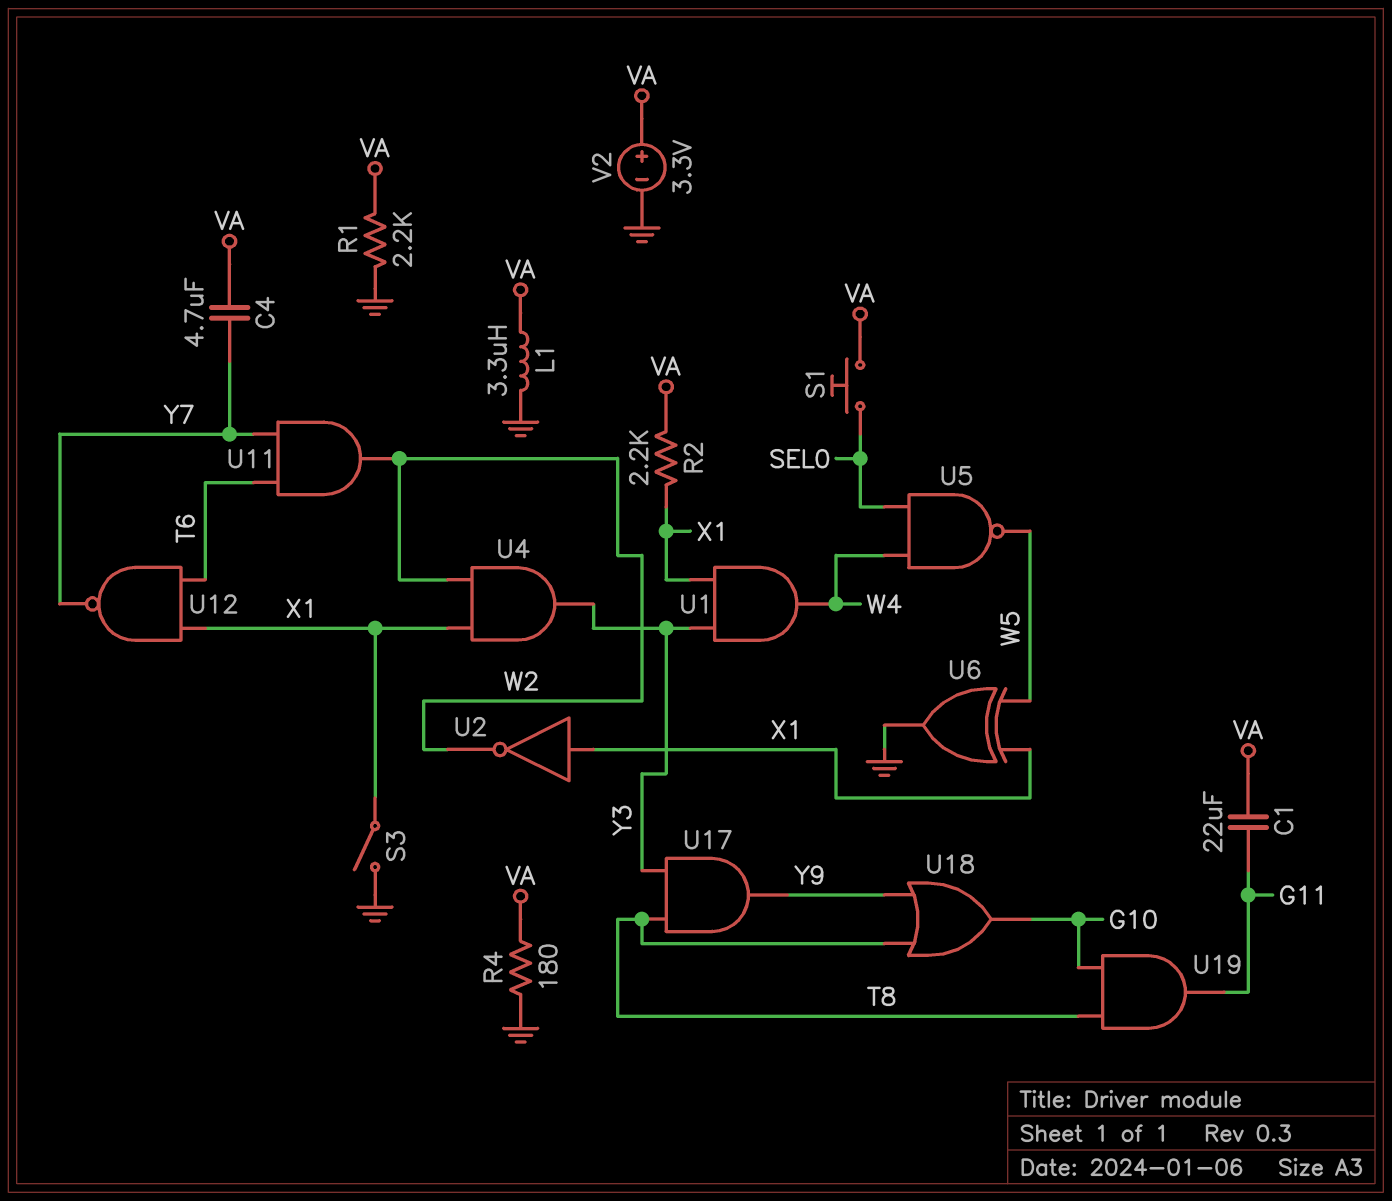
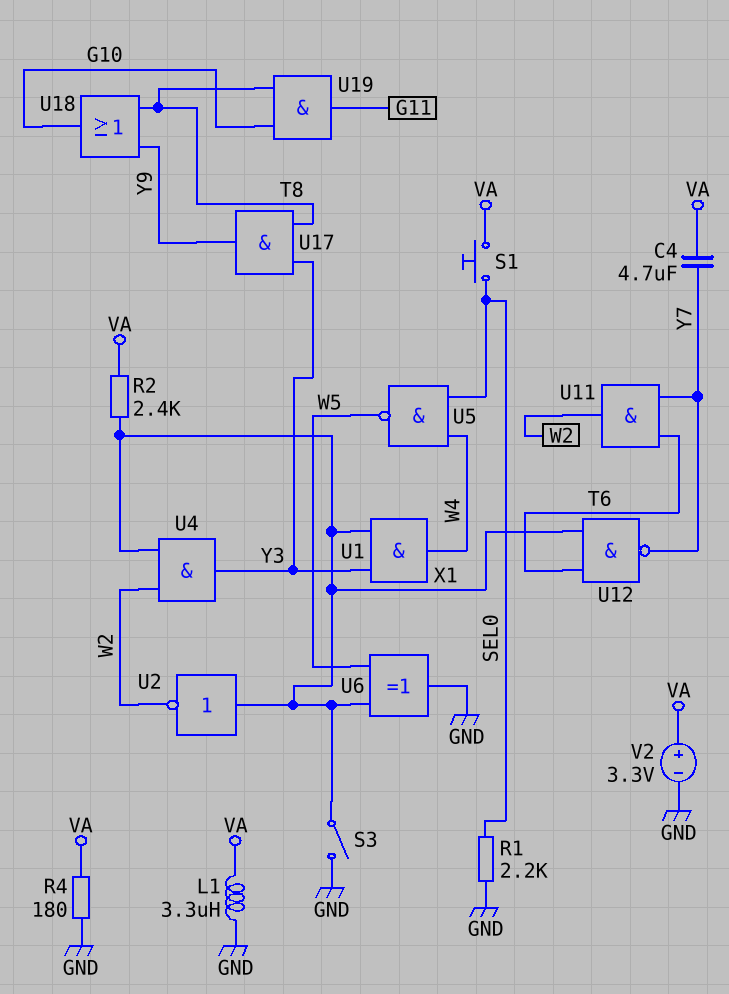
C1: 22uF (G11, VA) -> none
R1: 2.2k (GND, VA) -> 2.2k (GND, SEL0)
R2: 2.2k (VA, X1) -> 2.4k (VA, X1)

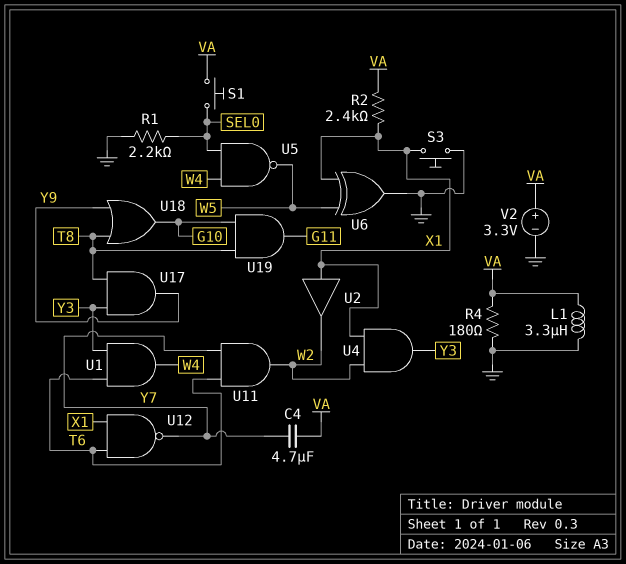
S3: switch (GND, X1) -> button (GND, X1)
U1: AND (in X1, in Y3, out W4) -> AND (in T6, in Y3, out W4)
U2: NOT (in X1, out W2) -> buffer (in X1, out W2)

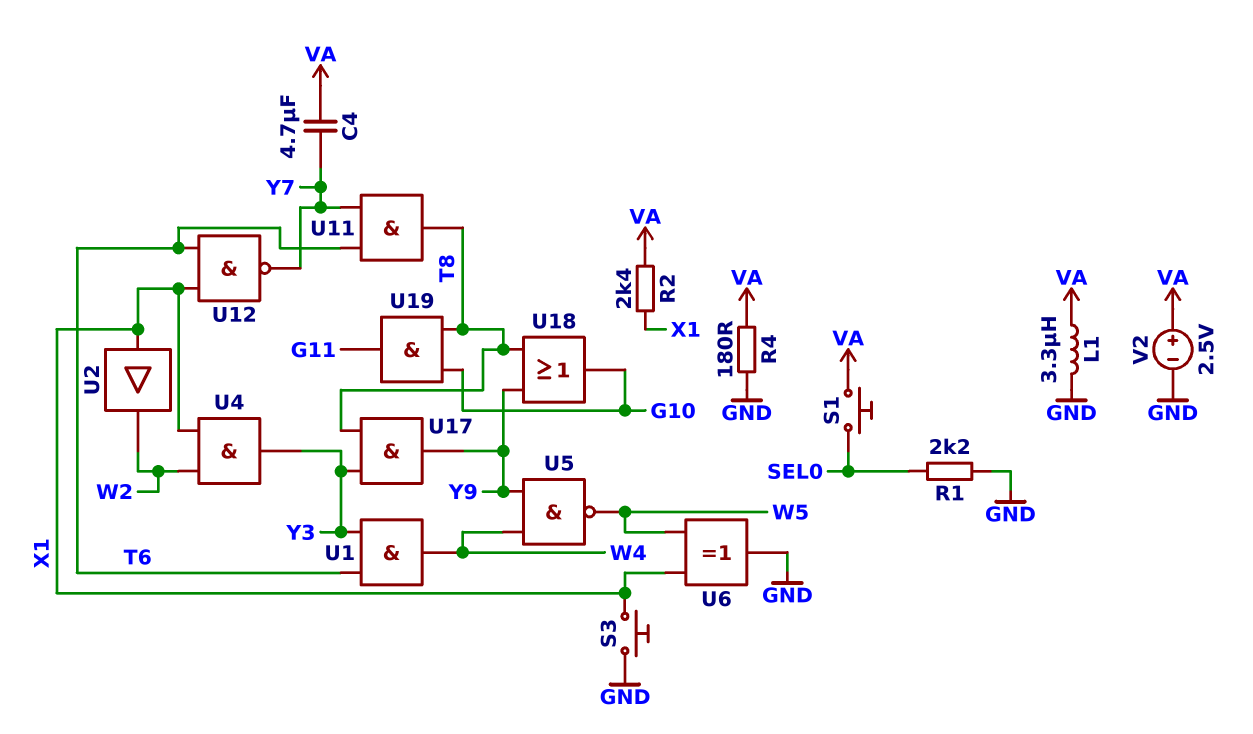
U5: NAND (in SEL0, in W4, out W5) -> NAND (in W4, in Y9, out W5)
U11: AND (in T6, in Y7, out W2) -> AND (in T6, in Y7, out T8)
V2: 3.3V (plus VA, minus GND) -> 2.5V (plus VA, minus GND)

